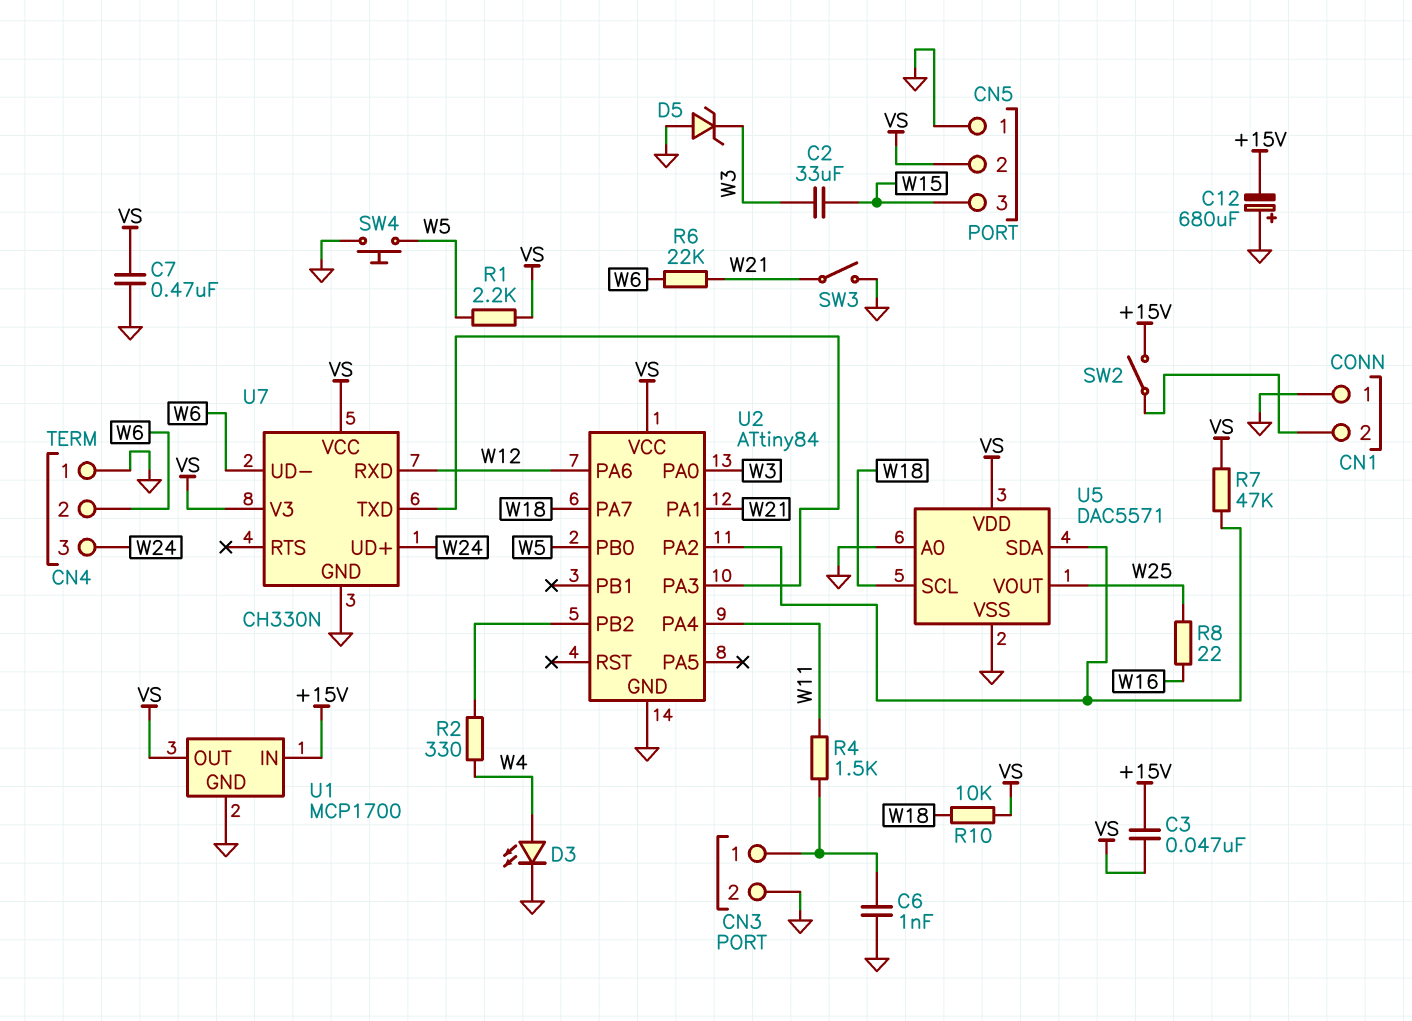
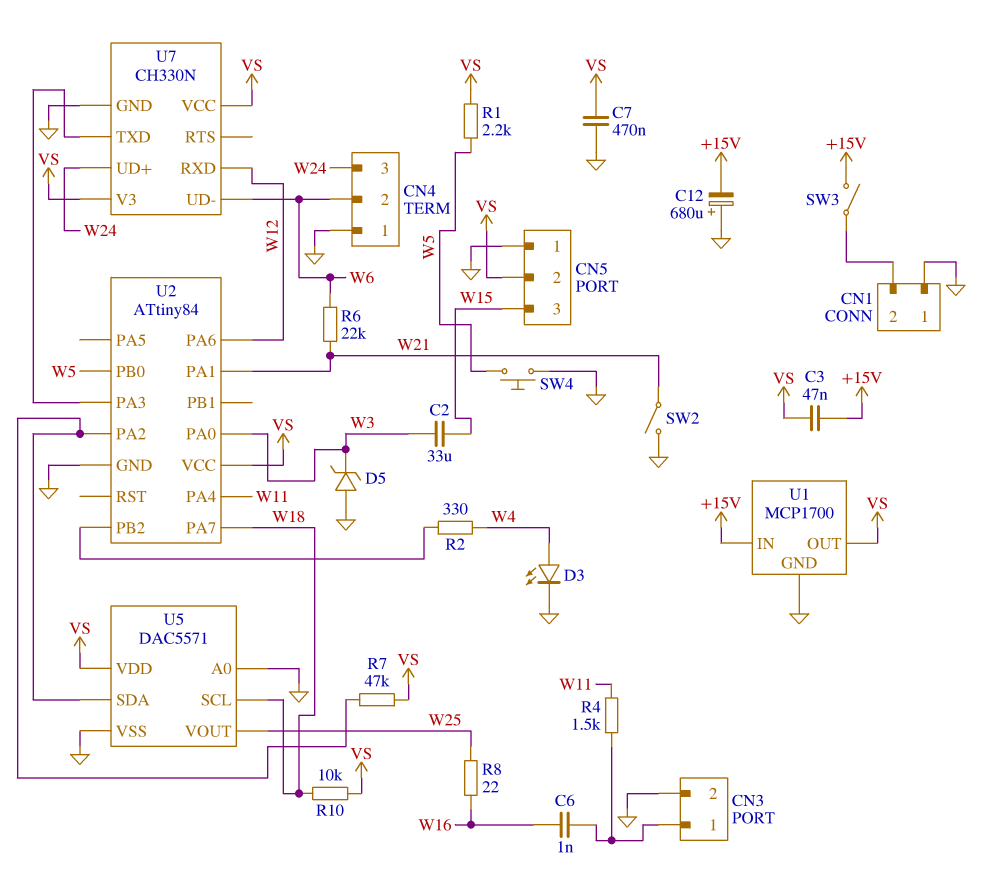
C6: 1nF (CN3/1, GND) -> 1nF (CN3/1, W16)
SW2: switch (+15V, CN1/2) -> switch (GND, W21)
SW3: switch (GND, W21) -> switch (+15V, CN1/2)

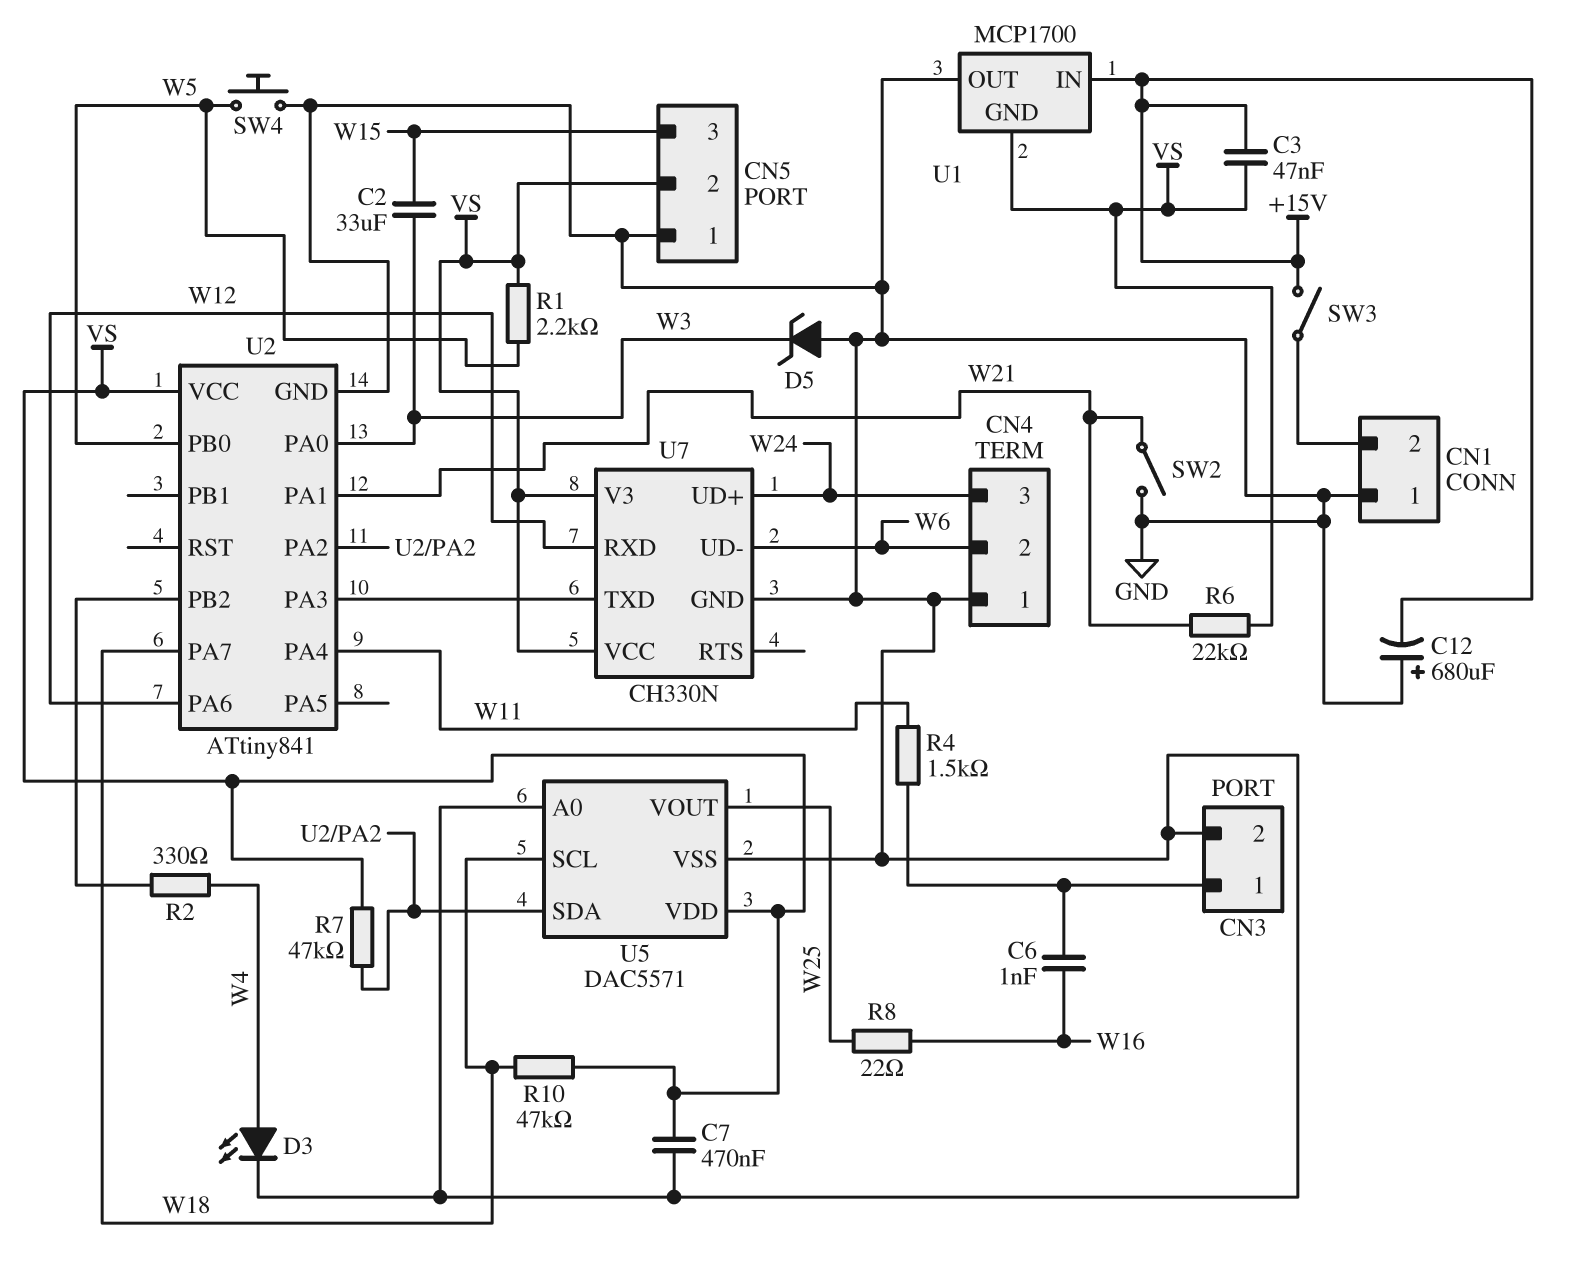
R6: 22k (W6, W21) -> 22k (VS, W21)
R10: 10k (VS, W18) -> 47k (VS, W18)
U1 pin GND: GND -> VS
U1 pin OUT: VS -> GND
U2: ATtiny84 -> ATtiny841

